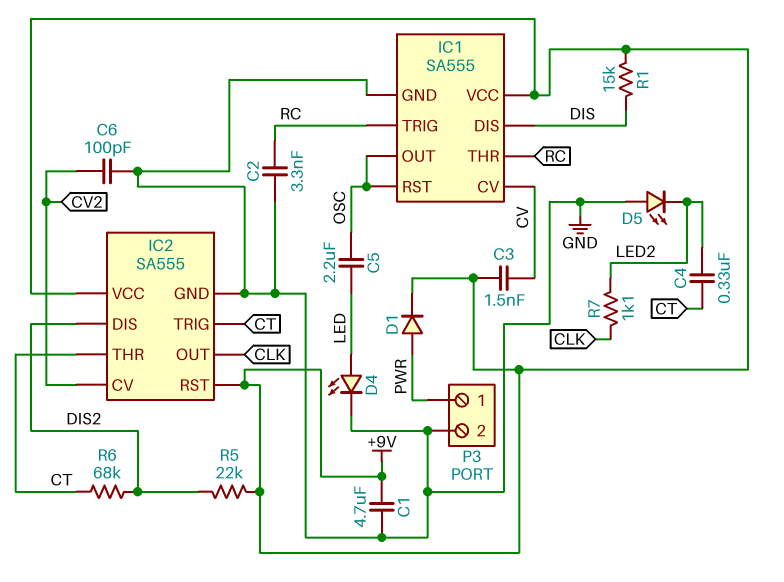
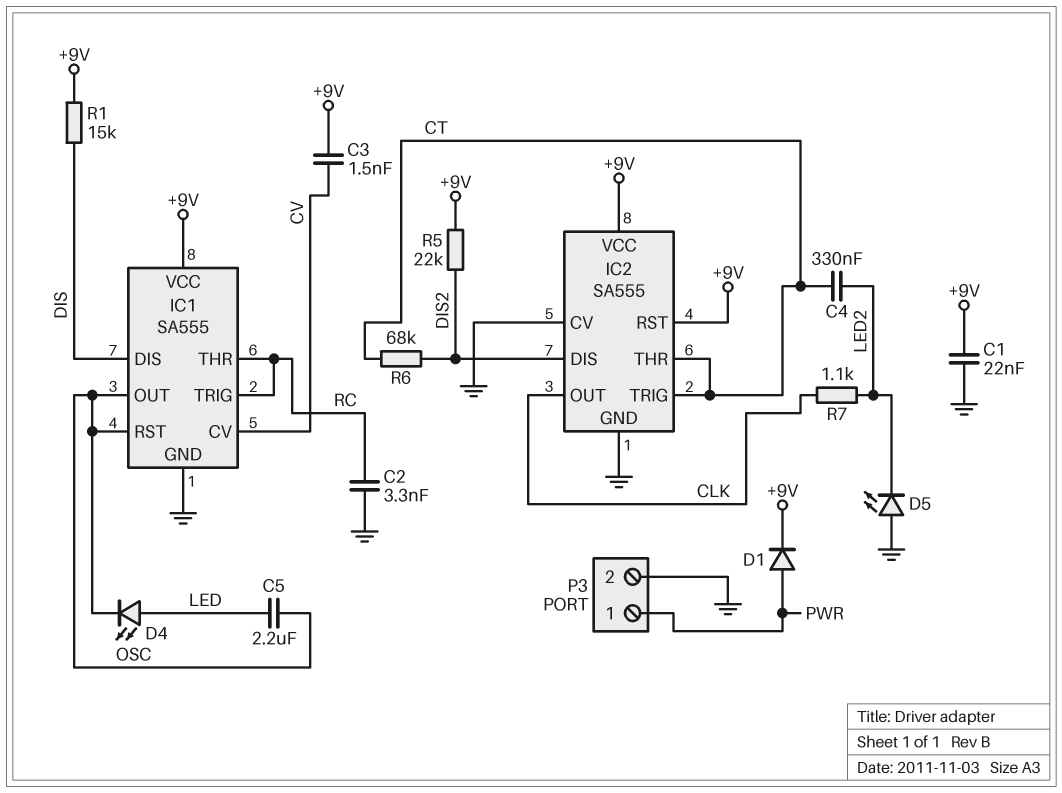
C1: 4.7uF (+9V, GND) -> 22nF (+9V, GND)
C6: 100pF (CV2, GND) -> none
D4: LED (A LED, K GND) -> LED (A LED, K OSC)
IC2 pin CV: CV2 -> GND

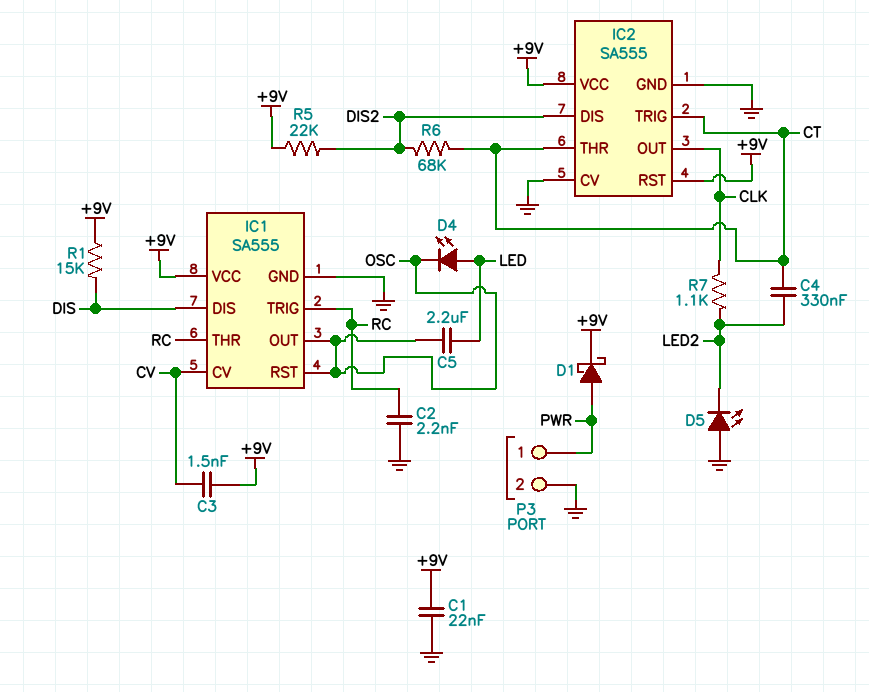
C2: 3.3nF (GND, RC) -> 2.2nF (GND, RC)
D1: diode (A PWR, K +9V) -> schottky (A PWR, K +9V)

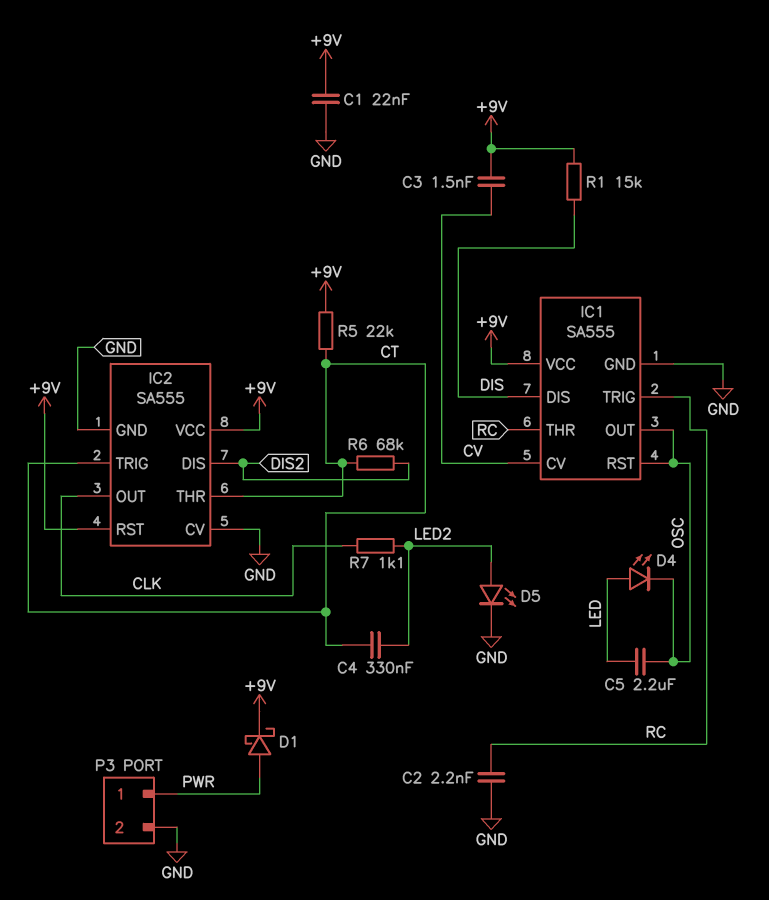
D5: LED (A GND, K LED2) -> LED (A LED2, K GND)
R5: 22k (+9V, DIS2) -> 22k (+9V, CT)

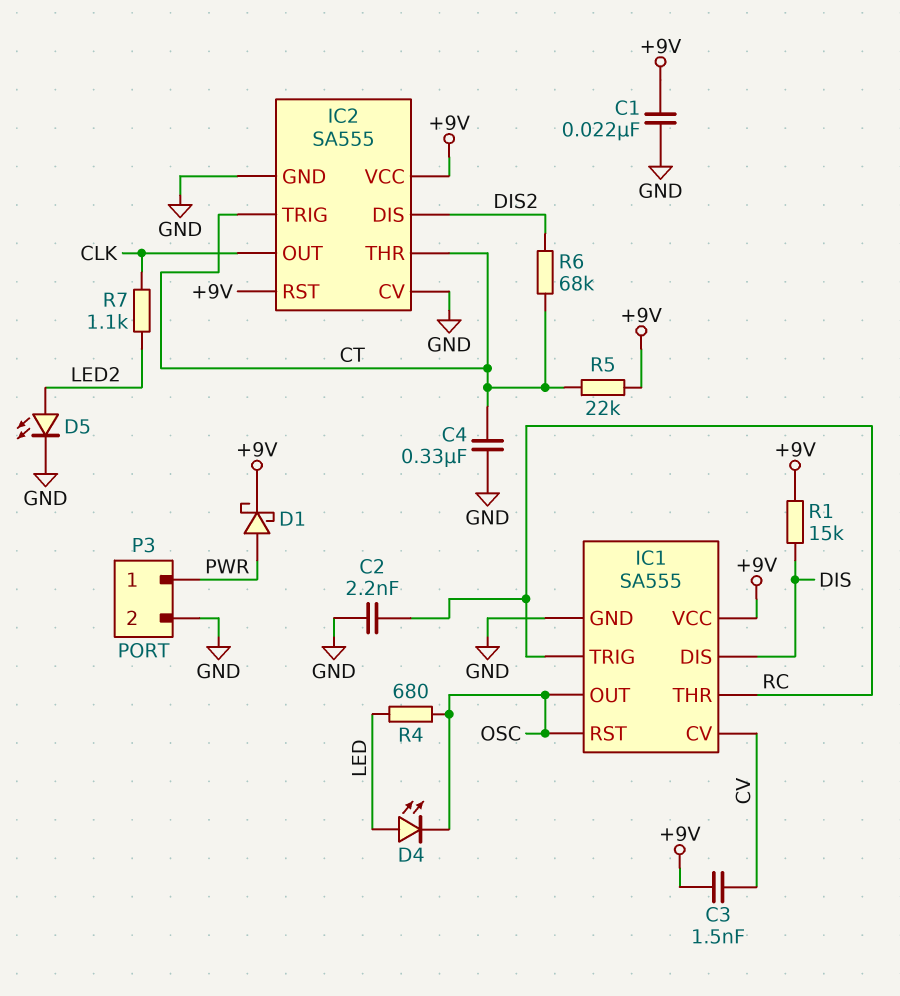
C4: 330nF (CT, LED2) -> 330nF (CT, GND)
C5: 2.2uF (LED, OSC) -> none
R4: none -> 680 (LED, OSC)

